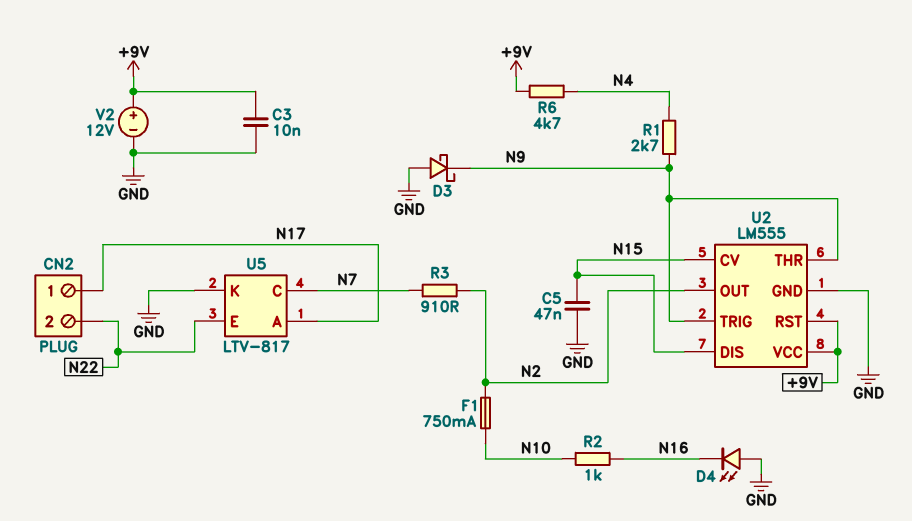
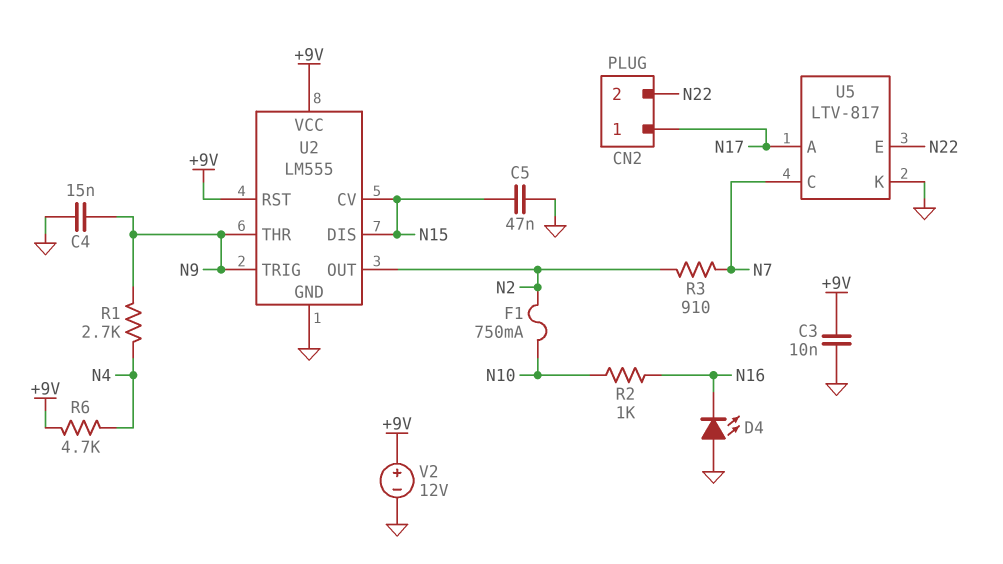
C4: none -> 15nF (GND, N9)
D3: schottky (A GND, K N9) -> none

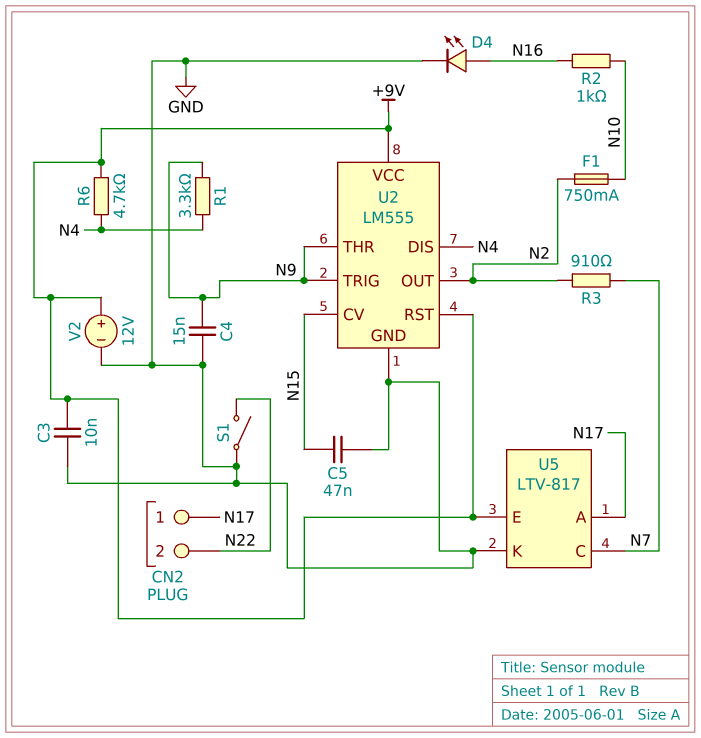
D4: LED (A GND, K N16) -> LED (A N16, K GND)
R1: 2.7k (N4, N9) -> 3.3k (N4, N9)
S1: none -> switch (GND, N22)
U2 pin DIS: N15 -> N4
U5 pin E: N22 -> +9V

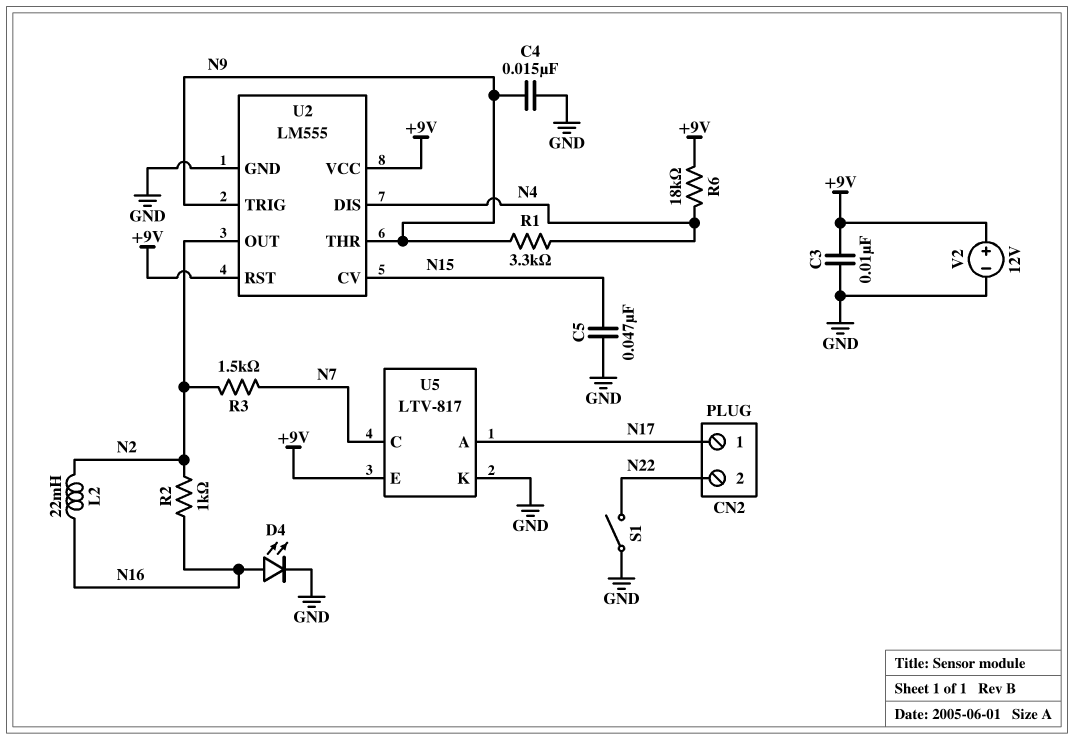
F1: 750mA (N2, N10) -> none
L2: none -> 22mH (N2, N16)
R2: 1k (N10, N16) -> 1k (N2, N16)
R3: 910 (N2, N7) -> 1.5k (N2, N7)
R6: 4.7k (+9V, N4) -> 18k (+9V, N4)

